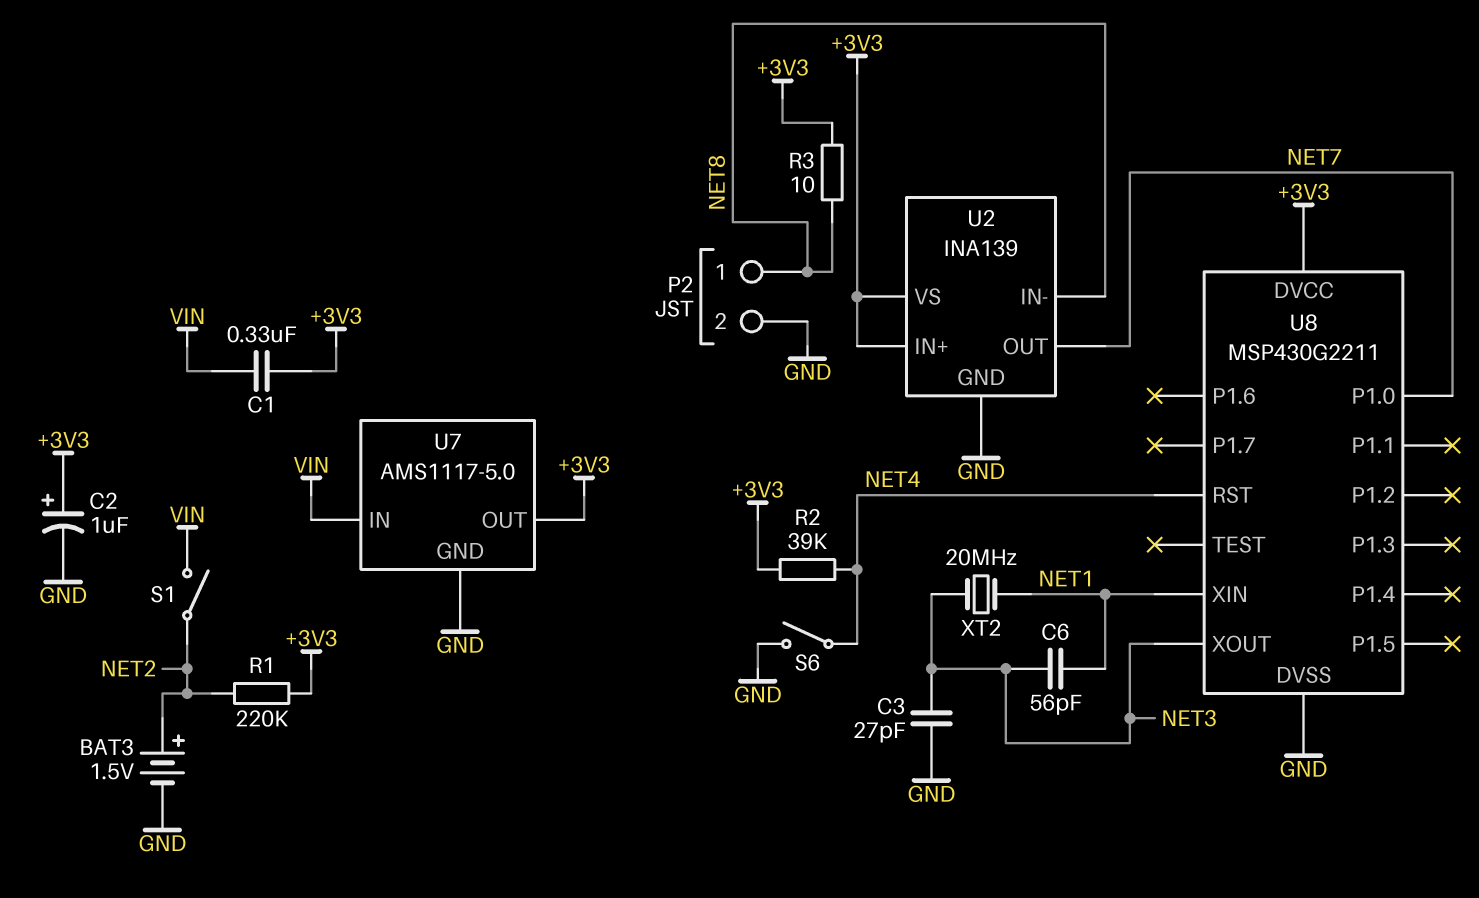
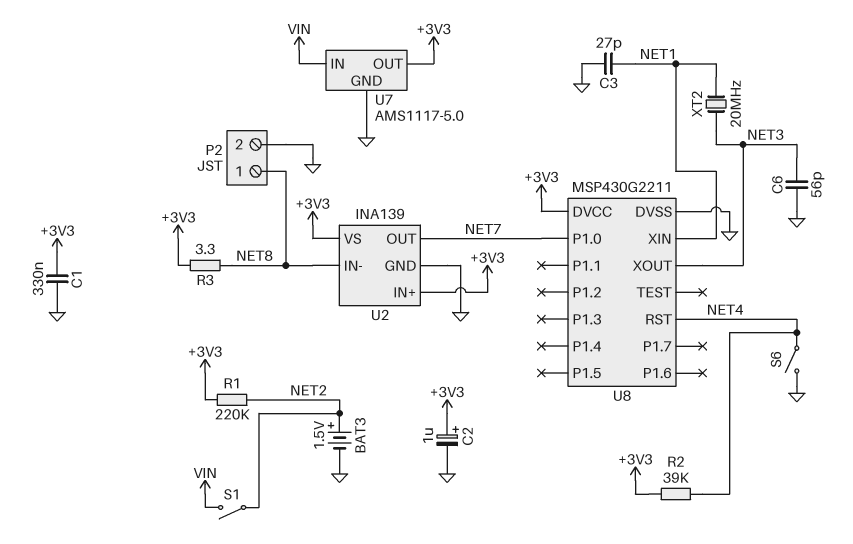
C1: 330nF (+3V3, VIN) -> 330nF (+3V3, GND)
C3: 27pF (GND, NET3) -> 27pF (GND, NET1)
C6: 56pF (NET1, NET3) -> 56pF (GND, NET3)
R3: 10 (+3V3, NET8) -> 3.3 (+3V3, NET8)

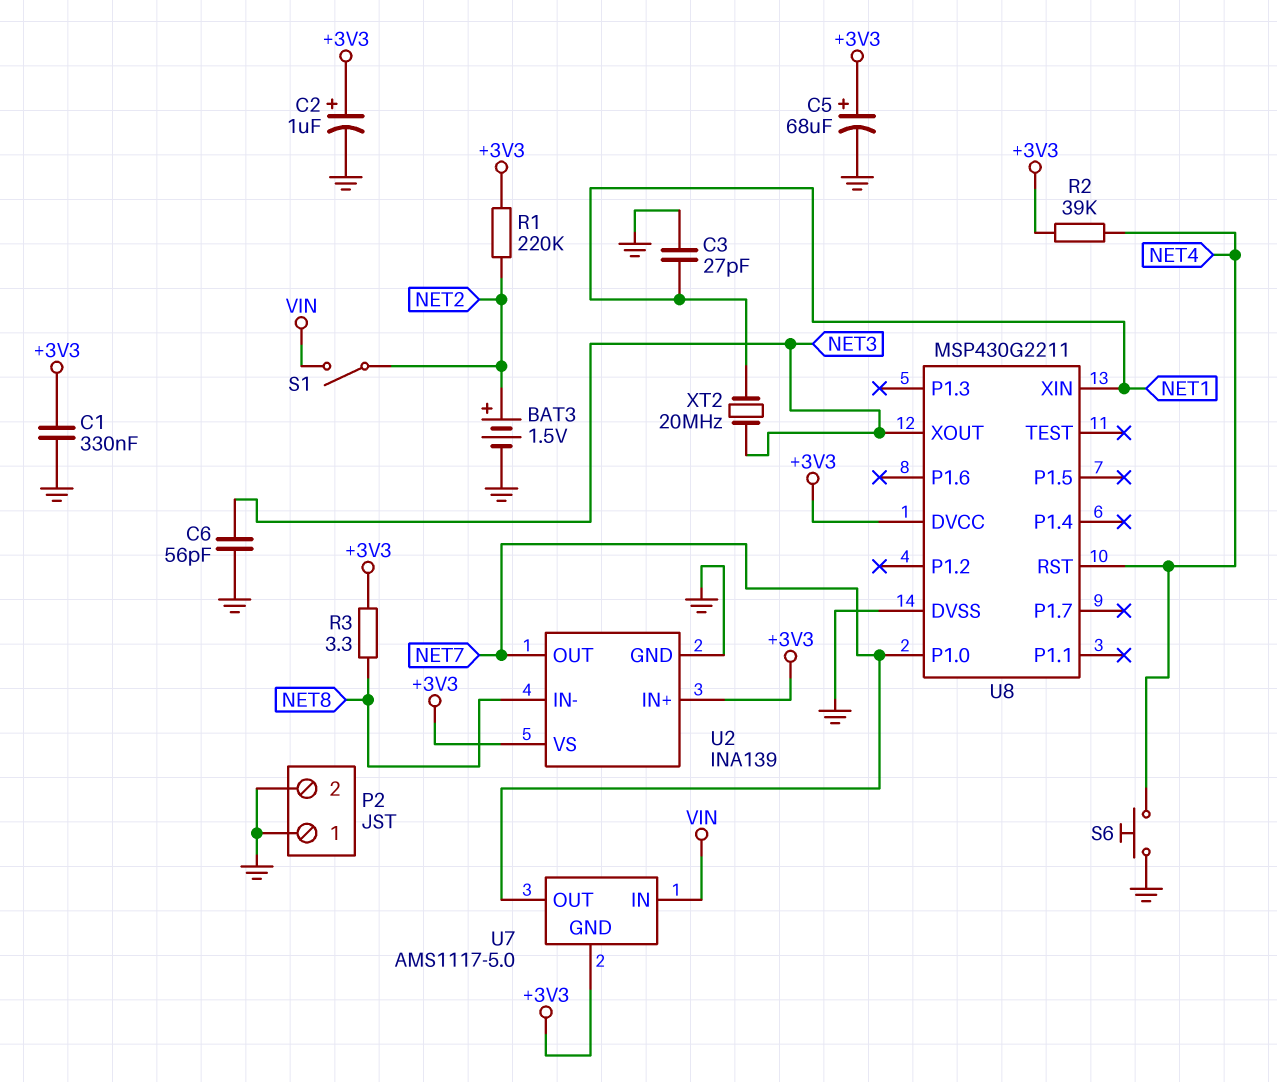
C5: none -> 68uF (plus +3V3, minus GND)
P2 pin 1: NET8 -> GND
S6: switch (GND, NET4) -> button (GND, NET4)
U7 pin GND: GND -> +3V3
U7 pin OUT: +3V3 -> NET7

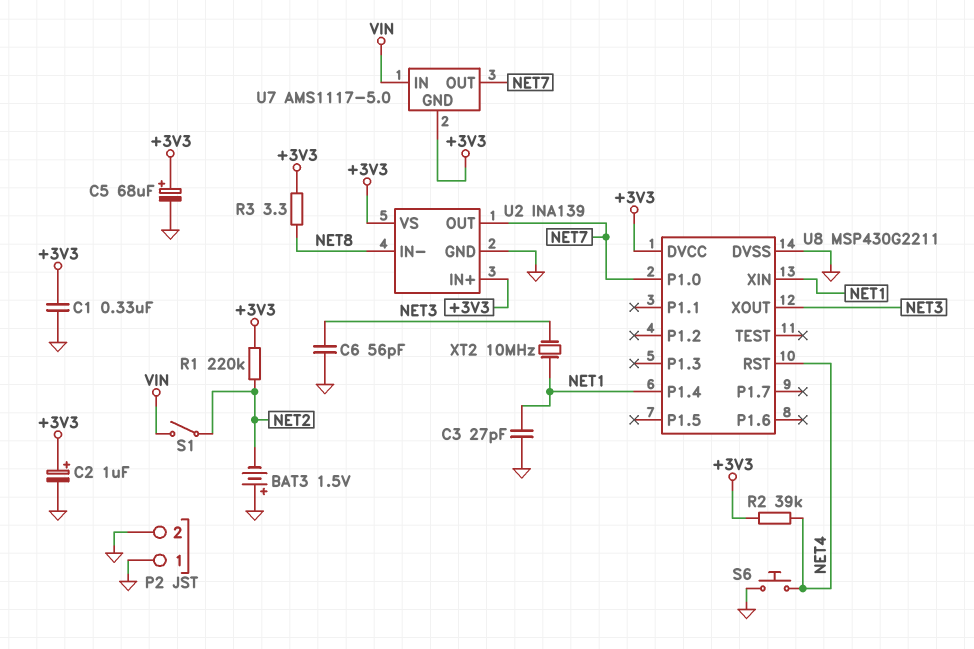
BAT3: 1.5V (plus NET2, minus GND) -> 1.5V (plus GND, minus NET2)
U8 pin P1.4: none -> NET1
XT2: 20MHz (NET1, NET3) -> 10MHz (NET1, NET3)

